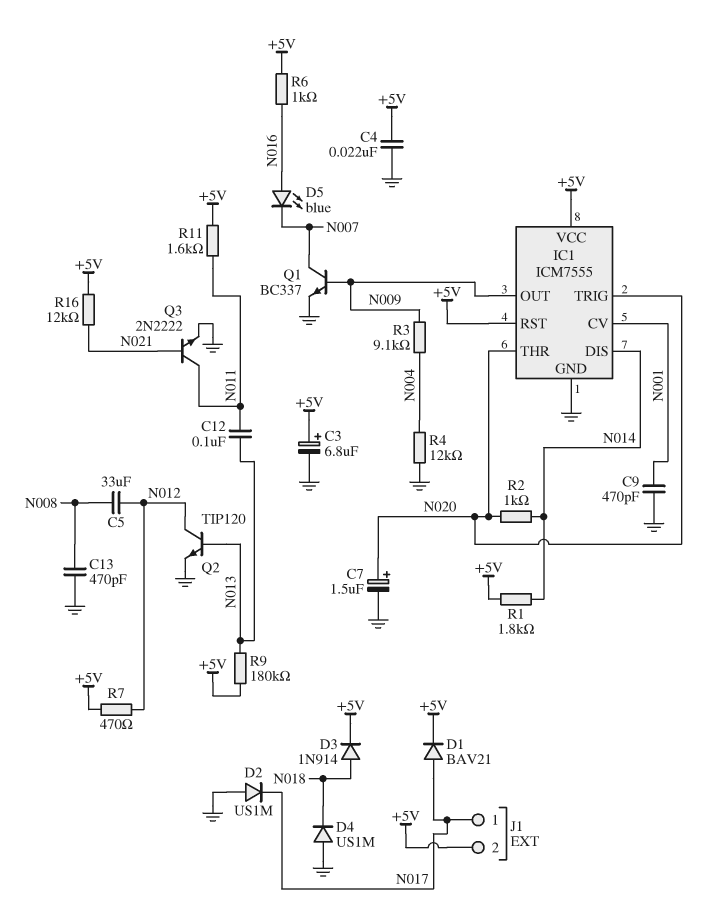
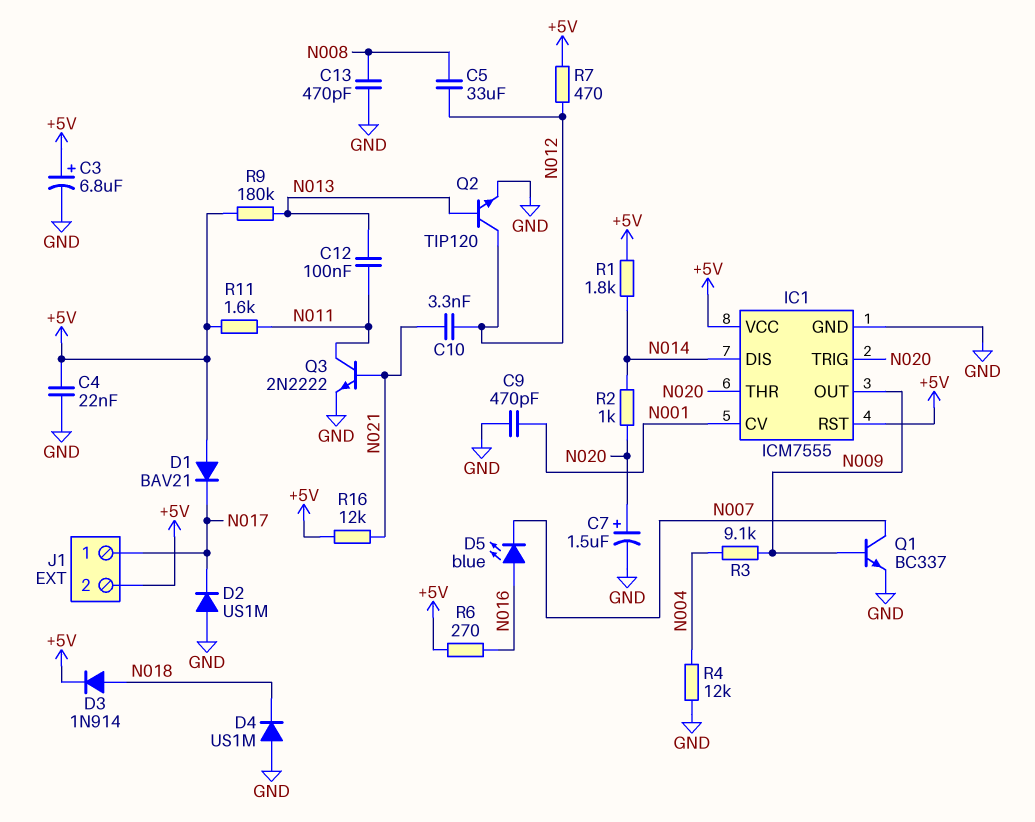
C10: none -> 3.3nF (N012, N021)
D1: diode BAV21 (A N017, K +5V) -> diode BAV21 (A +5V, K N017)
R6: 1k (+5V, N016) -> 270 (+5V, N016)

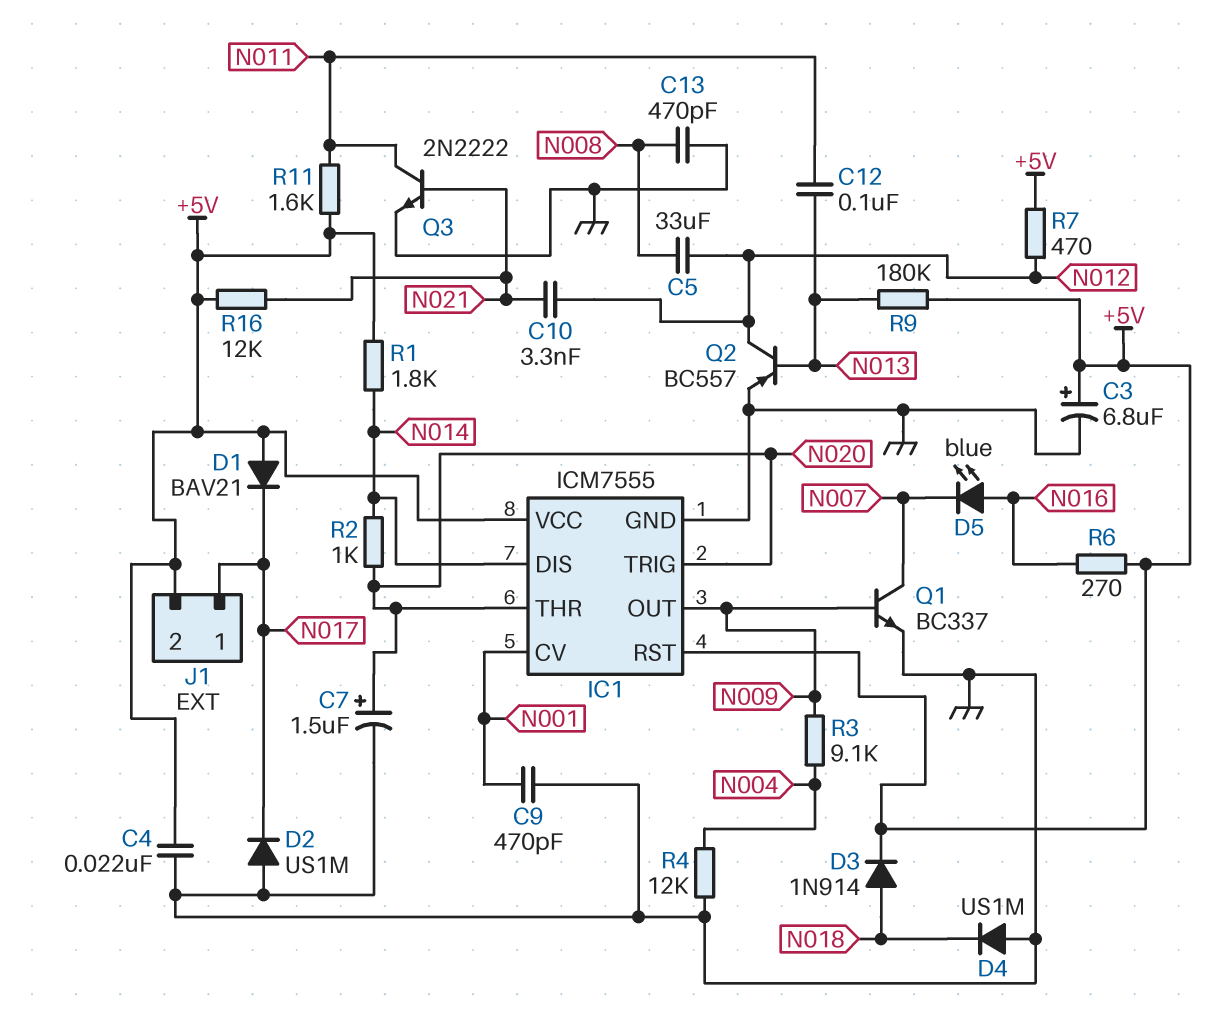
Q2: NPN TIP120 (B N013, C N012, E GND) -> PNP BC557 (B N013, C N012, E GND)

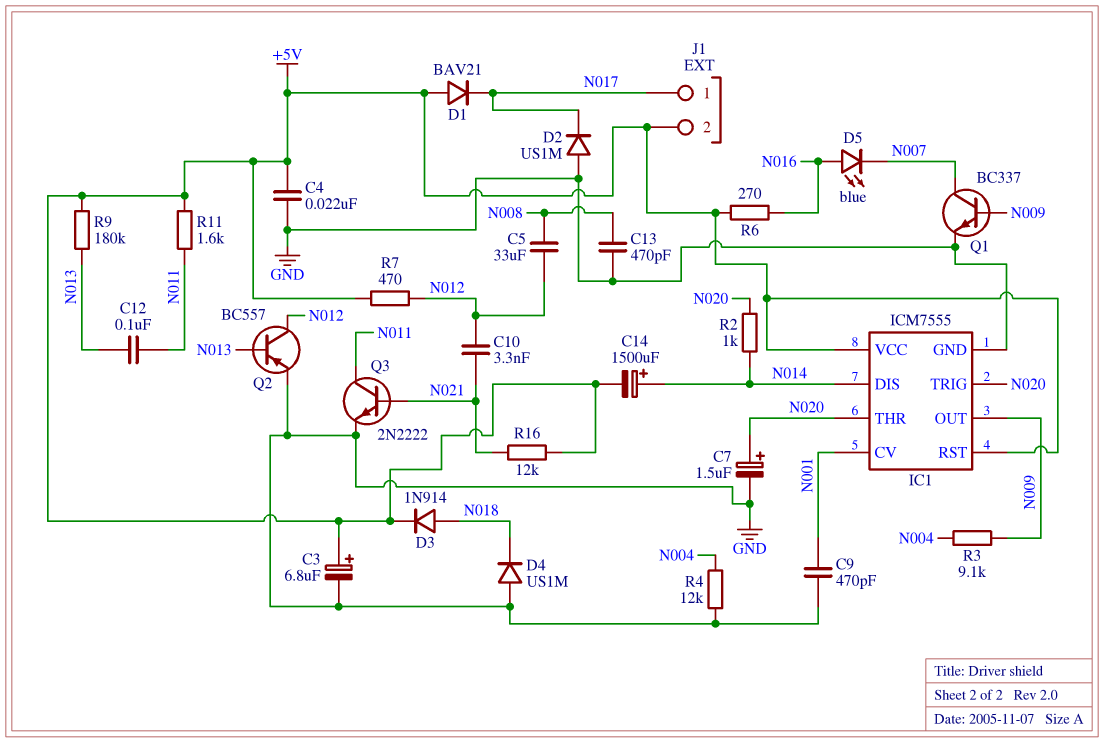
C14: none -> 1500uF (plus N014, minus +5V)
R1: 1.8k (+5V, N014) -> none

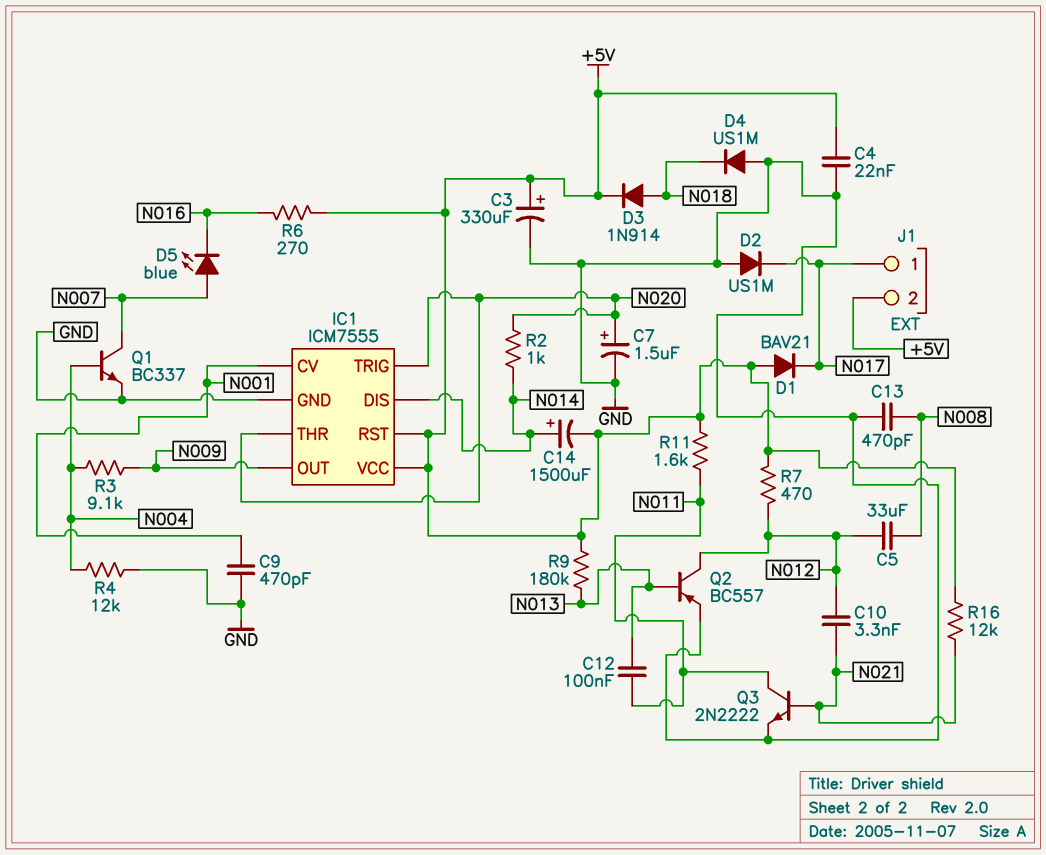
C3: 6.8uF (plus +5V, minus GND) -> 330uF (plus +5V, minus GND)
D5: LED blue (A N016, K N007) -> LED blue (A N007, K N016)
Q1: NPN BC337 (B N009, C N007, E GND) -> NPN BC337 (B N004, C N007, E GND)

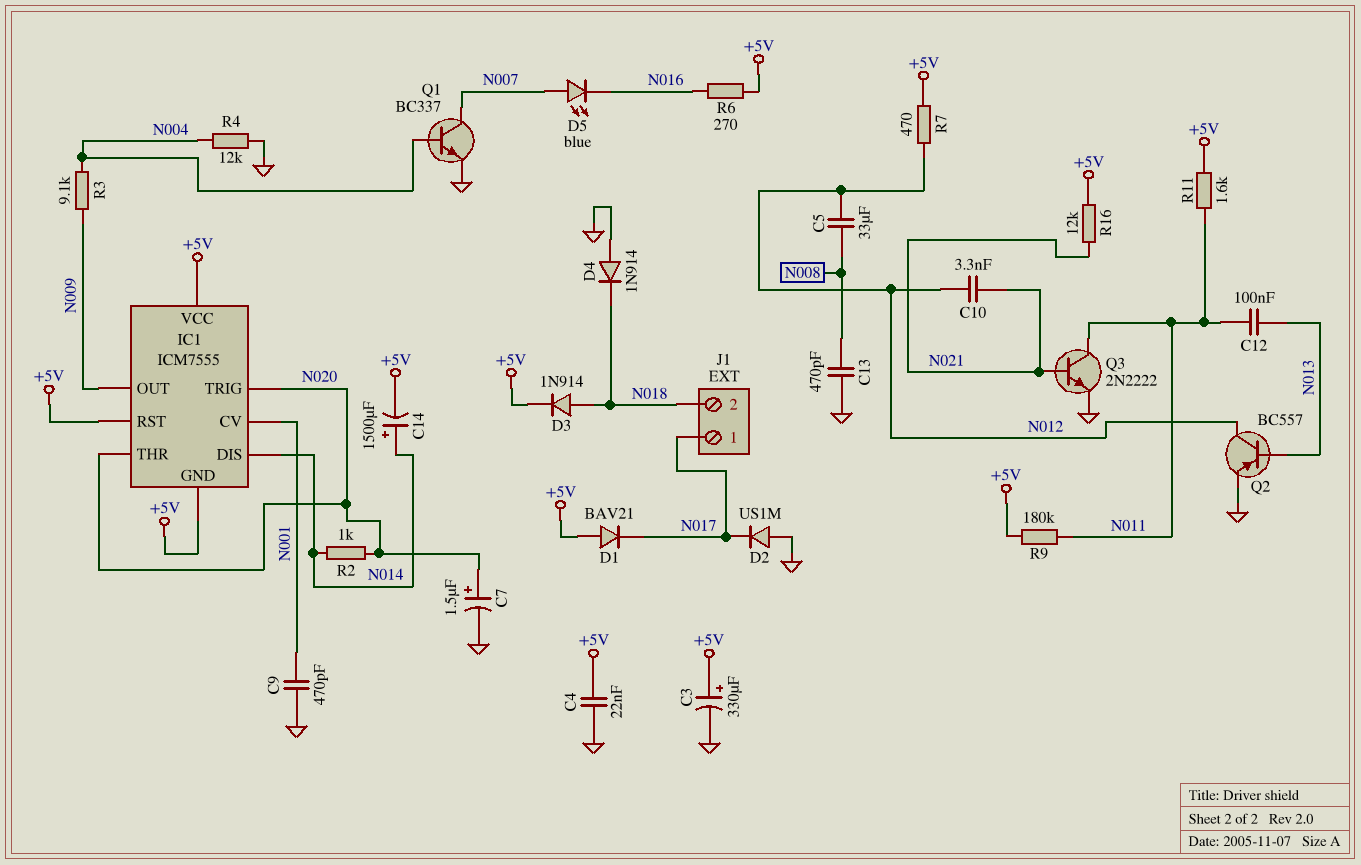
D4: diode US1M (A GND, K N018) -> diode 1N914 (A GND, K N018)
IC1 pin GND: GND -> +5V
J1 pin 2: +5V -> N018
R9: 180k (+5V, N013) -> 180k (+5V, N011)

